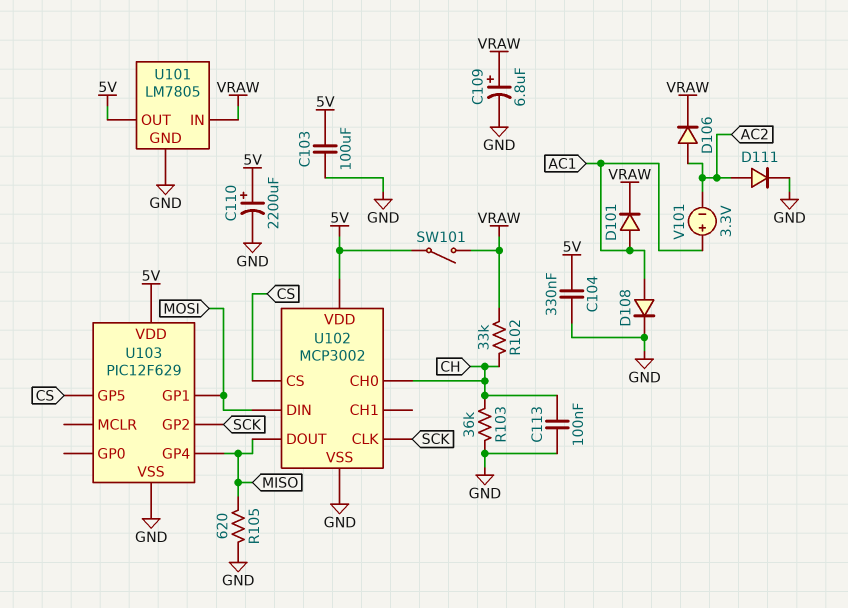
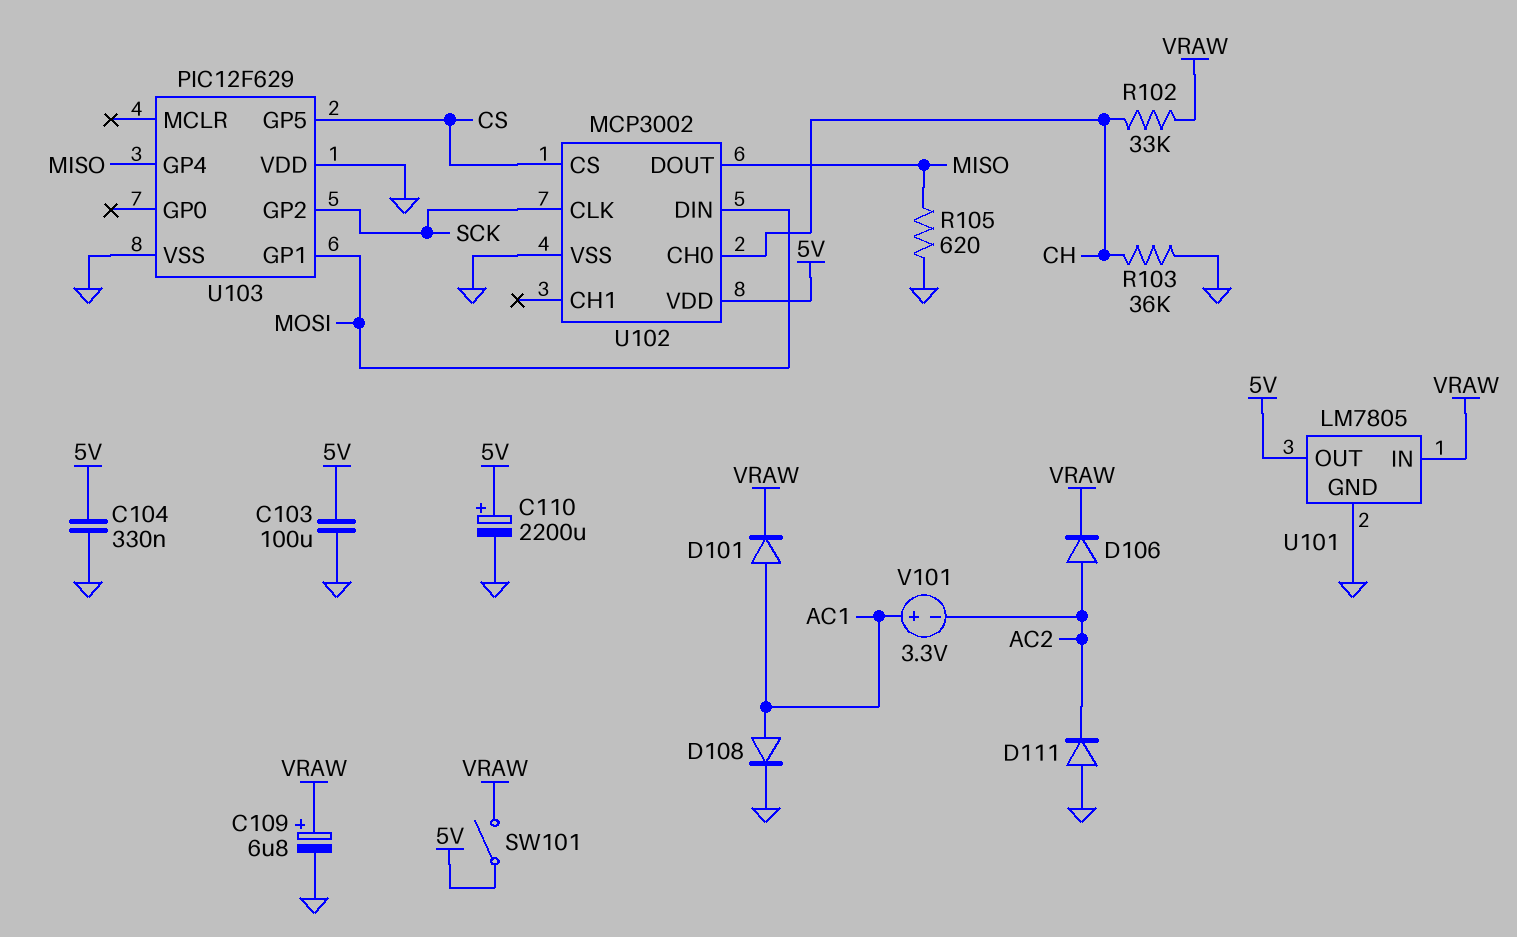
C113: 100nF (CH, GND) -> none
D111: diode (A AC2, K GND) -> diode (A GND, K AC2)
U103 pin VDD: 5V -> GND

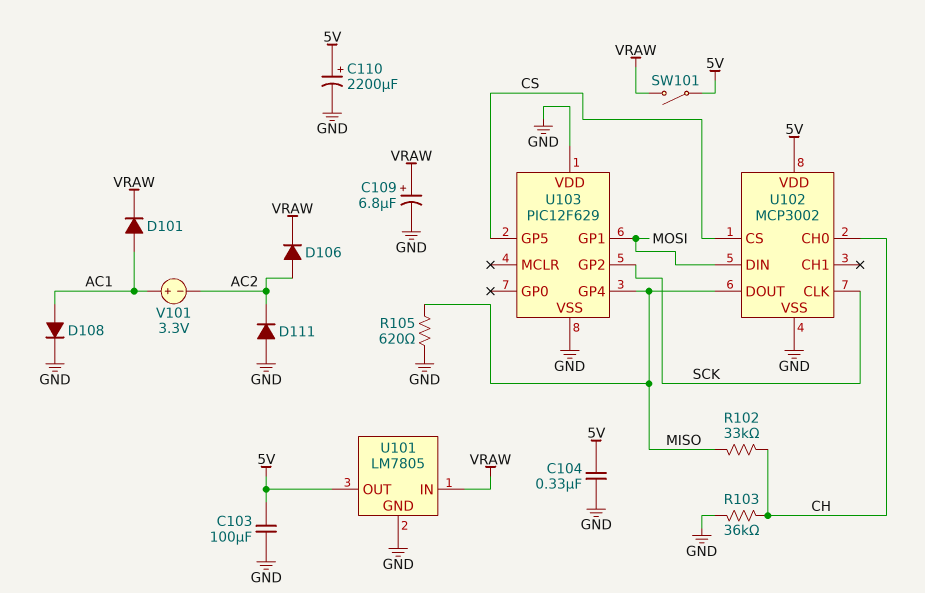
R102: 33k (CH, VRAW) -> 33k (CH, MISO)

